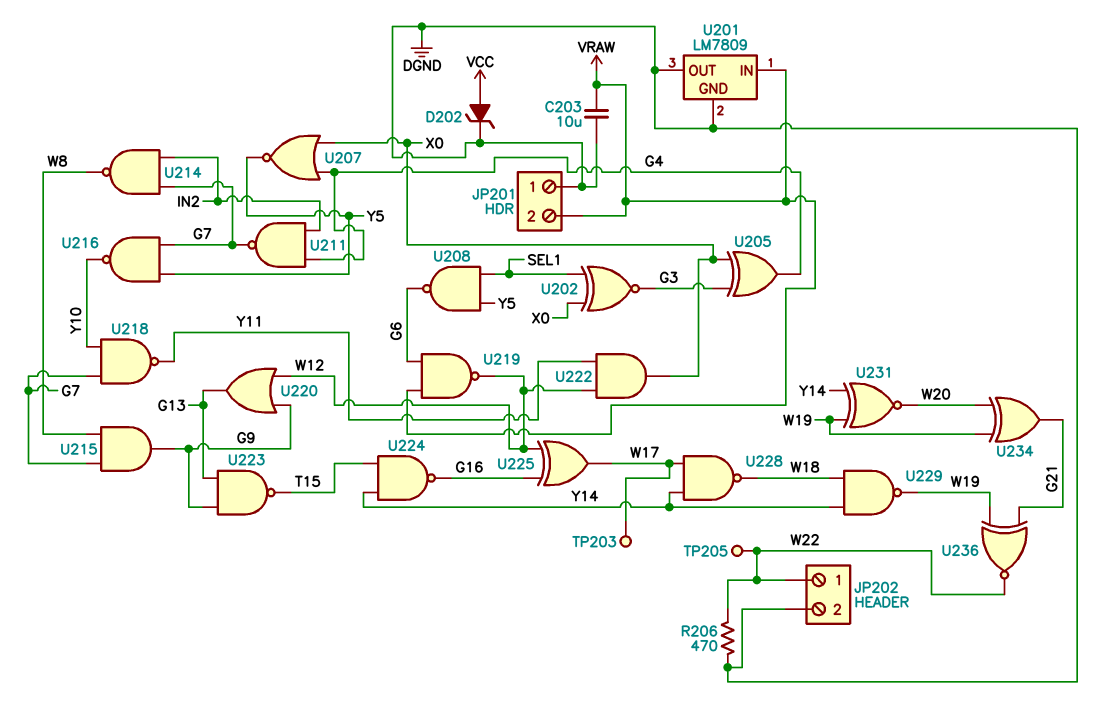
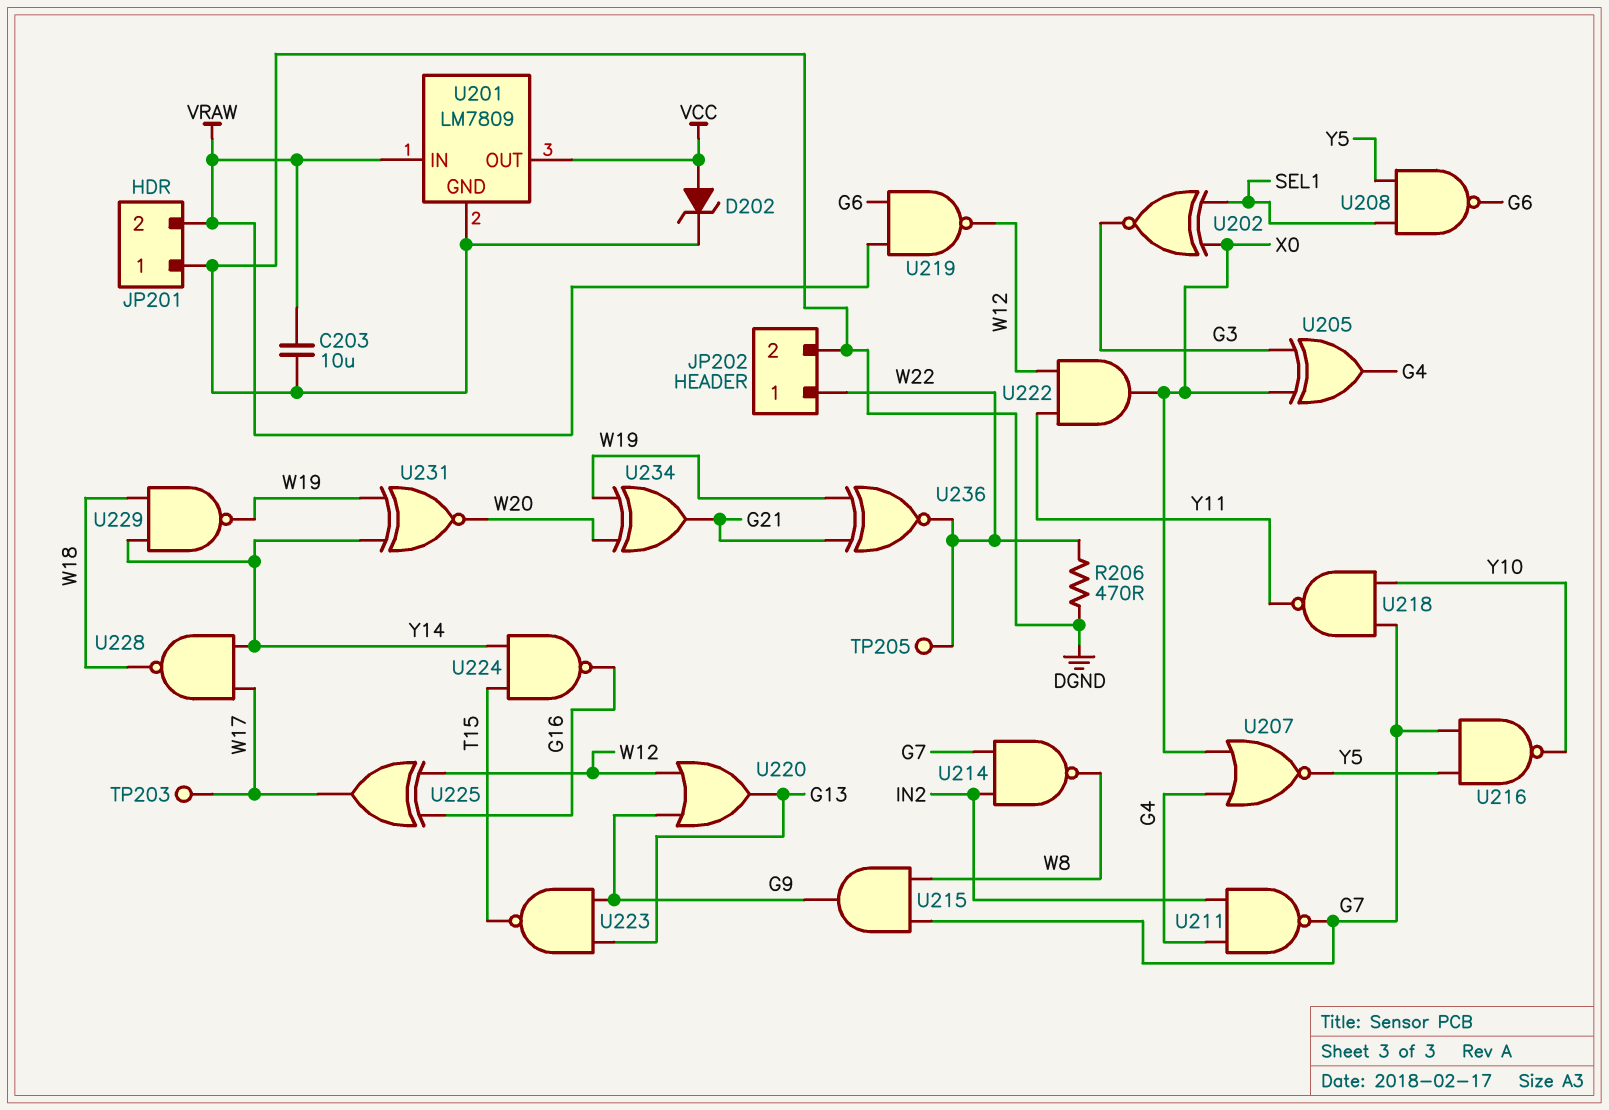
U201 pin OUT: DGND -> VCC

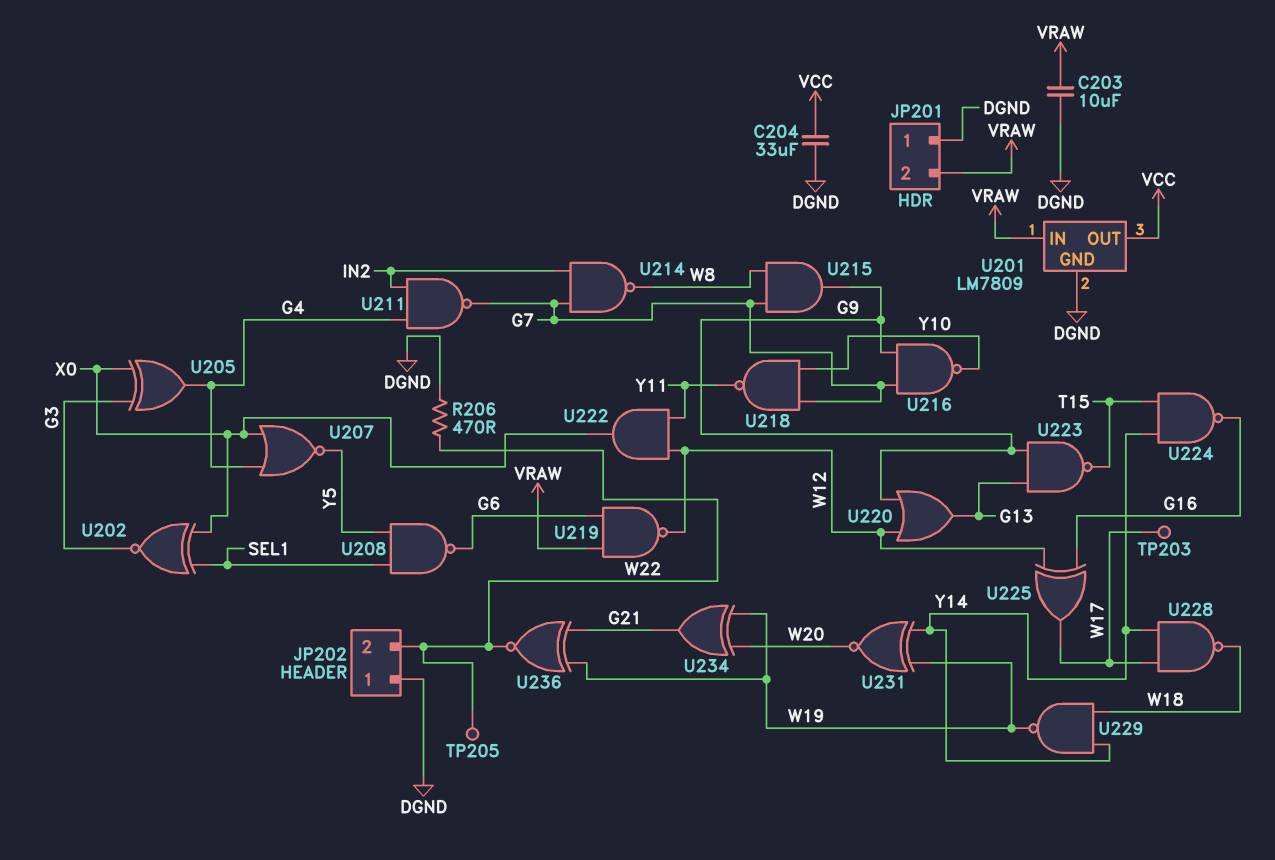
C204: none -> 33uF (DGND, VCC)
D202: zener (A VCC, K DGND) -> none
JP202 pin 1: W22 -> DGND
JP202 pin 2: DGND -> W22
U216: NAND (in G7, in Y5, out Y10) -> NAND (in G7, in G9, out Y10)

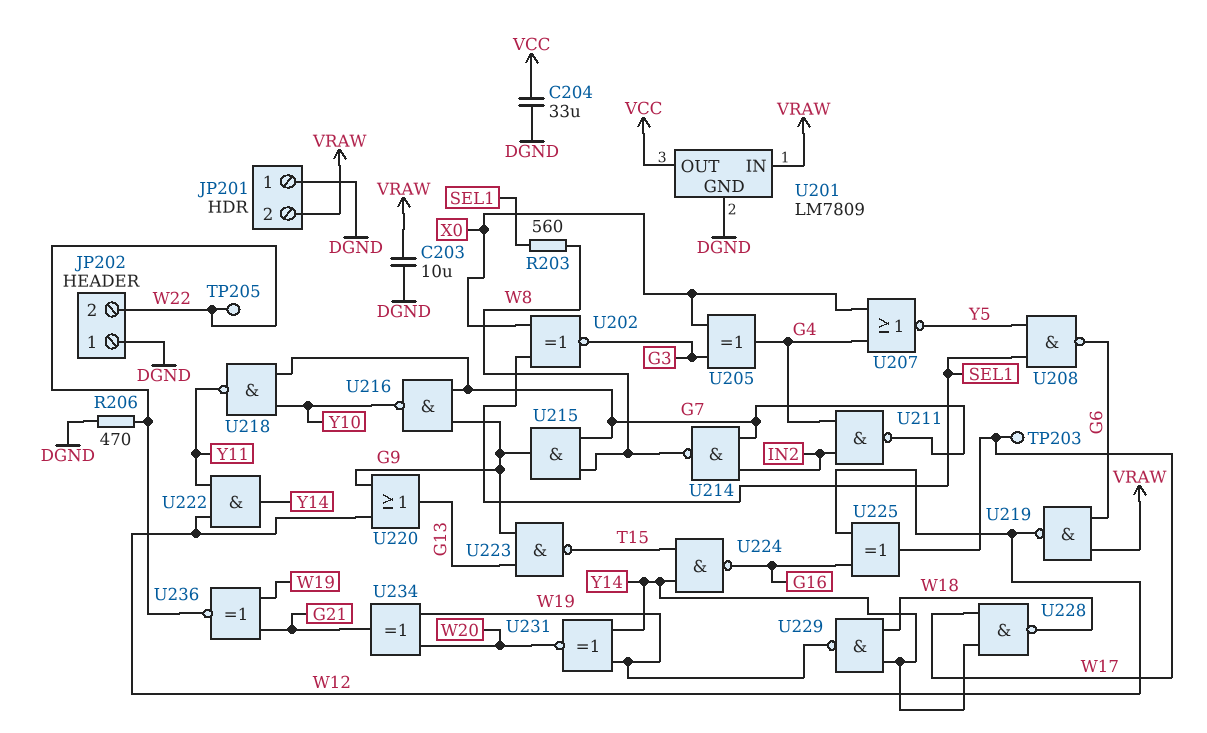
R203: none -> 560 (SEL1, W8)
U222: AND (in W12, in Y11, out X0) -> AND (in W12, in Y11, out Y14)

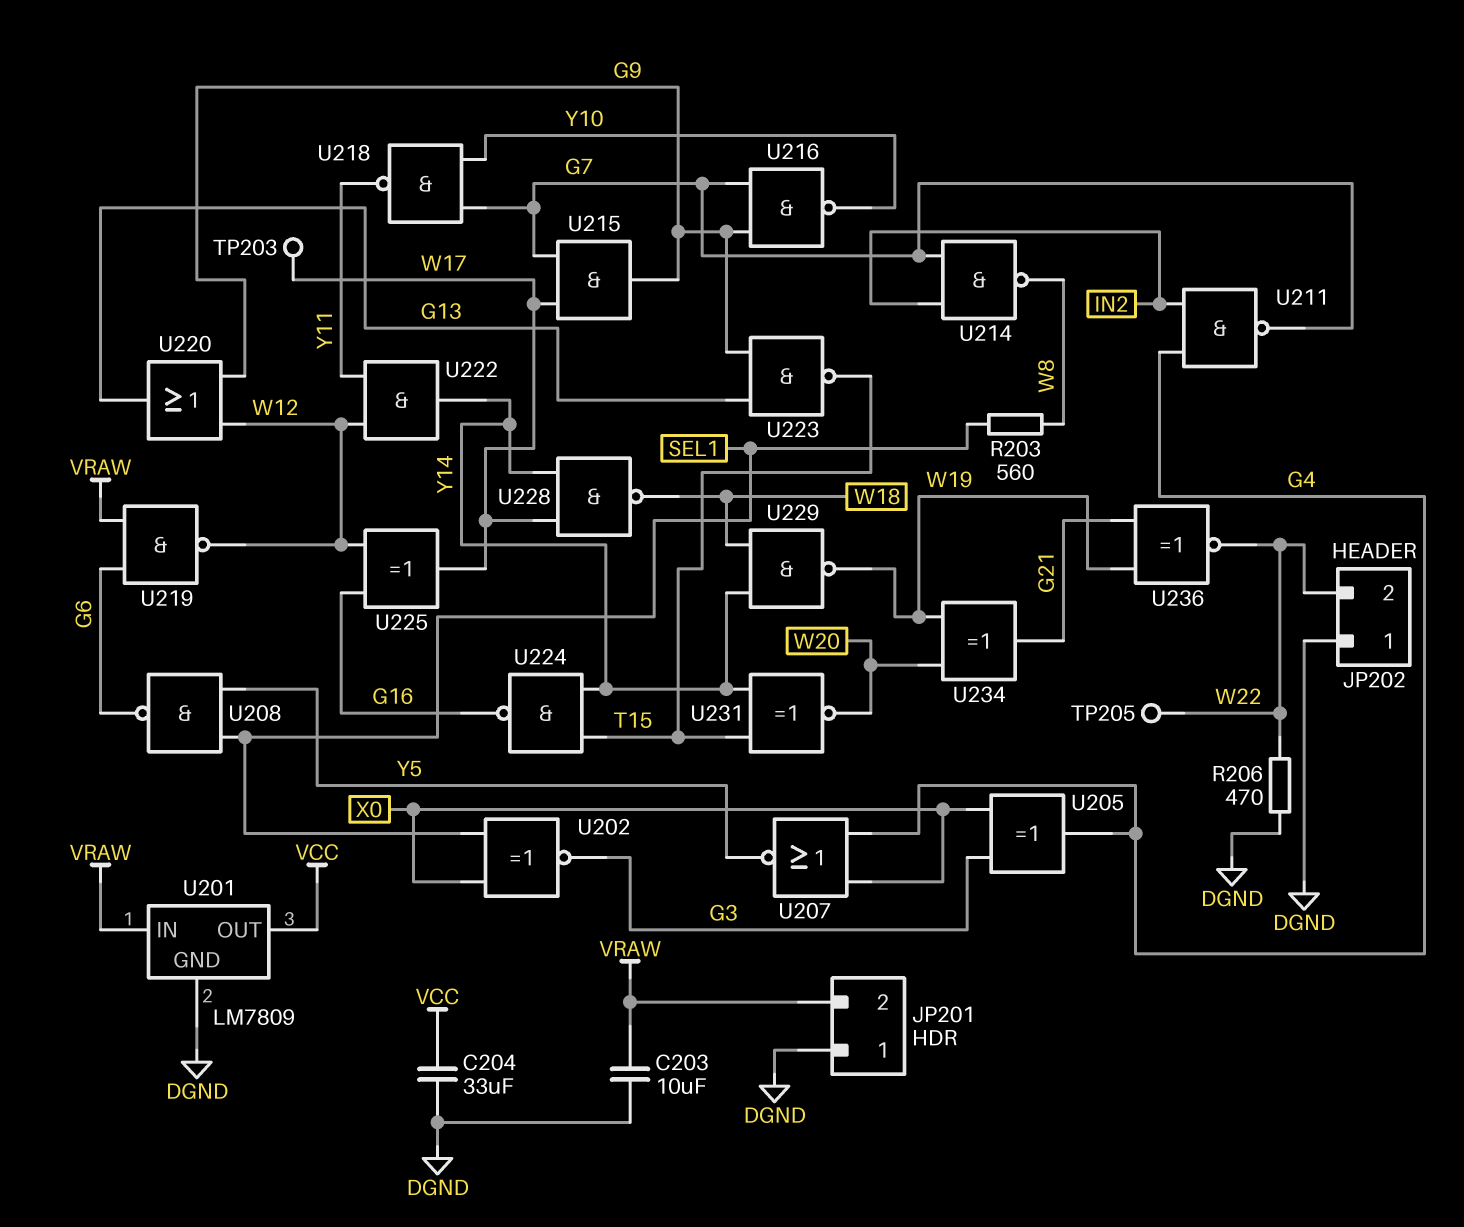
U215: AND (in G7, in W8, out G9) -> AND (in G7, in W17, out G9)
U231: XNOR (in W19, in Y14, out W20) -> XNOR (in T15, in Y14, out W20)

